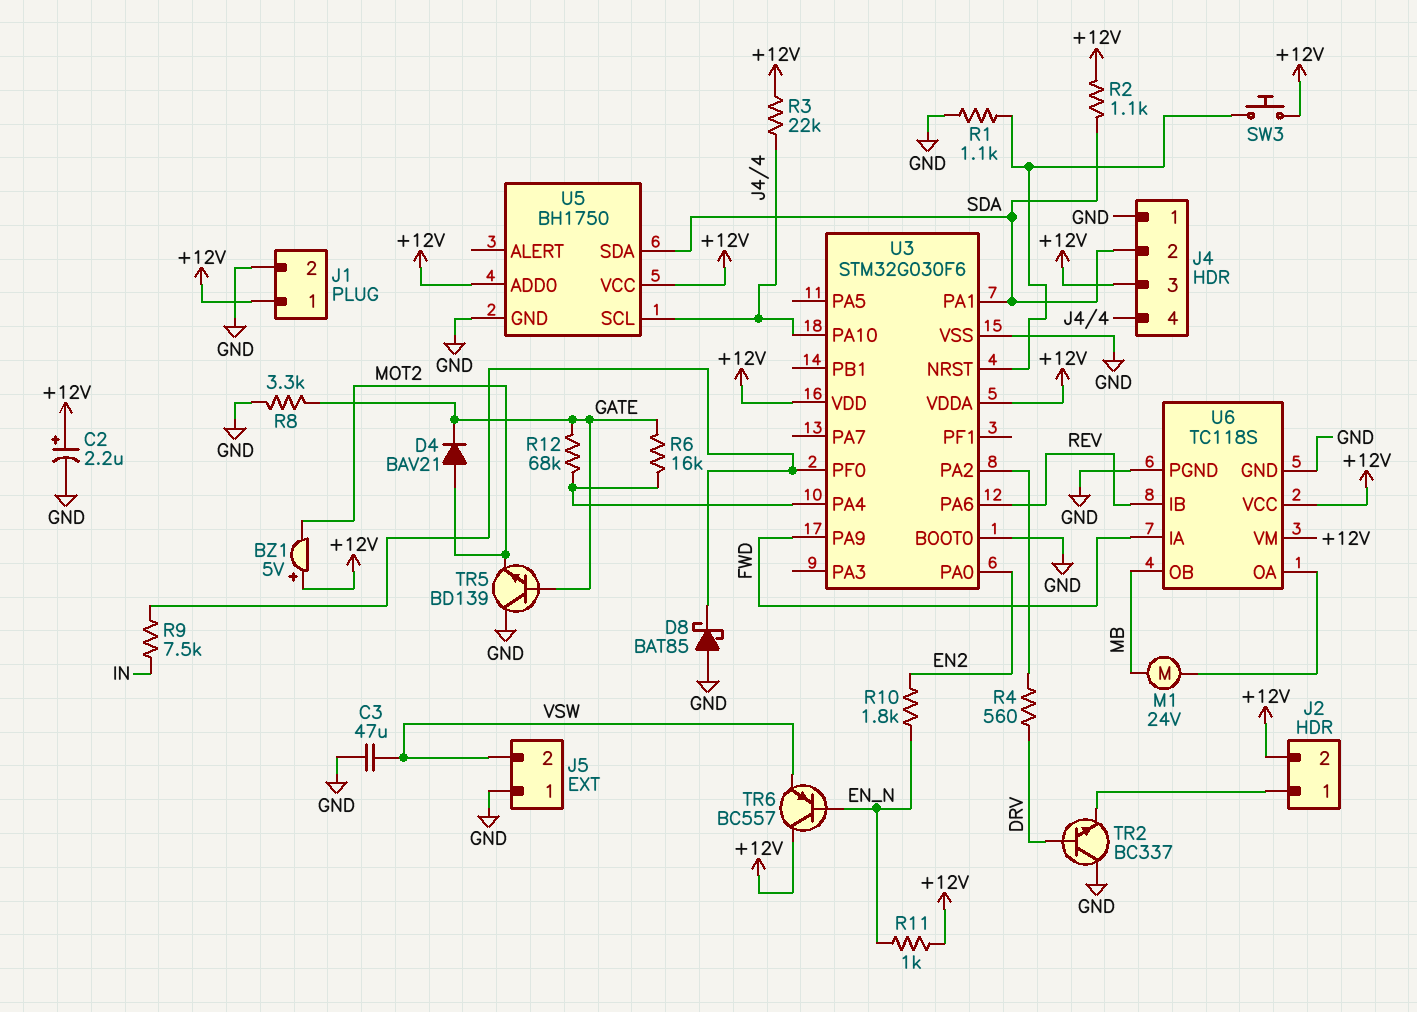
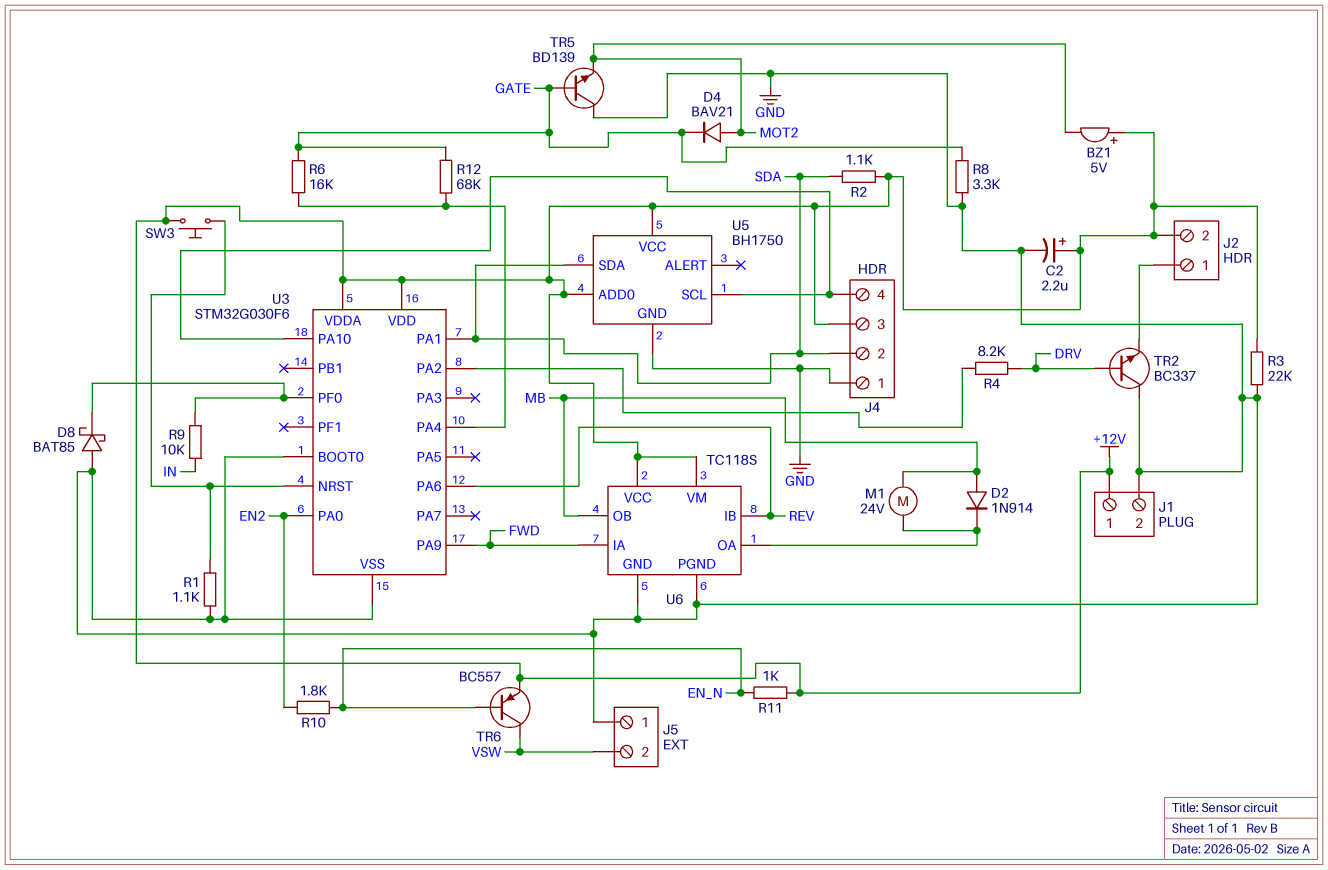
C3: 47uF (GND, VSW) -> none
D2: none -> diode 1N914 (A MB, K U6/OA)
R3: 22k (+12V, J4/4) -> 22k (+12V, GND)
R4: 560 (DRV, U3/PA2) -> 8.2k (DRV, U3/PA2)
R9: 7.5k (IN, U3/PF0) -> 10k (IN, U3/PF0)
TR6: PNP BC557 (B EN_N, C +12V, E VSW) -> PNP BC557 (B EN_N, C VSW, E +12V)

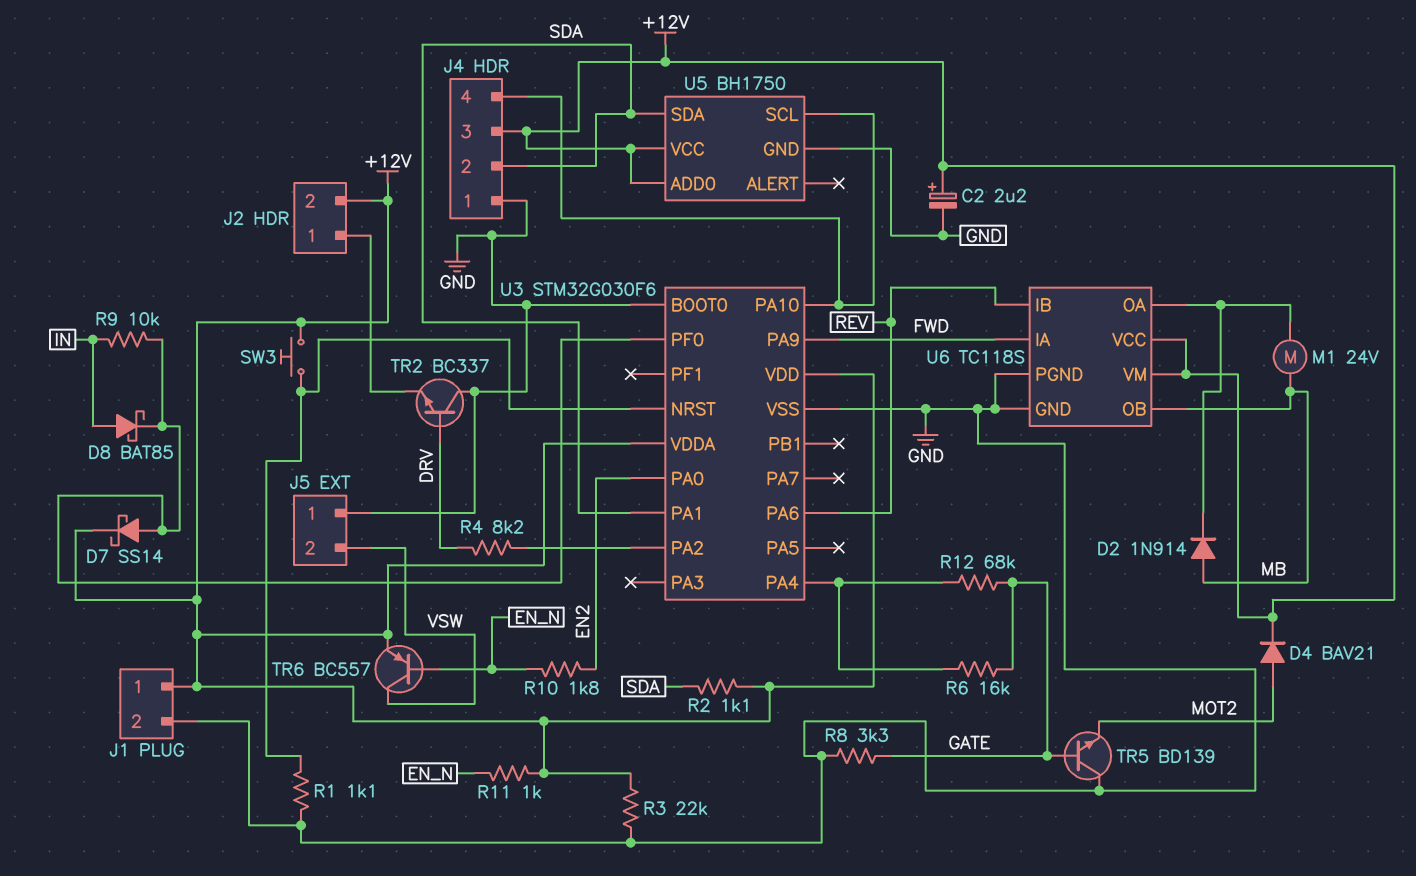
BZ1: buzzer 5V (plus +12V, minus MOT2) -> none
D4: diode BAV21 (A MOT2, K GATE) -> diode BAV21 (A MOT2, K +12V)
D7: none -> schottky SS14 (A U3/PF0, K +12V)
D8: schottky BAT85 (A GND, K U3/PF0) -> schottky BAT85 (A IN, K U3/PF0)

